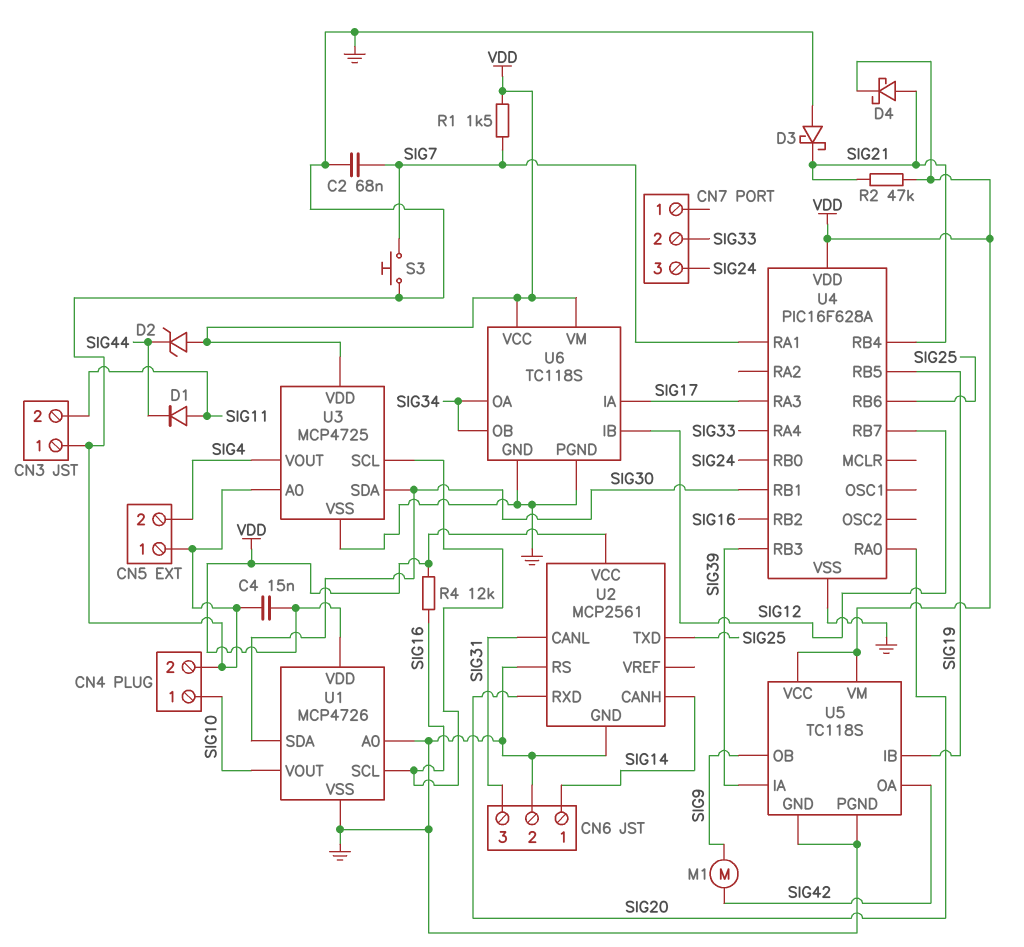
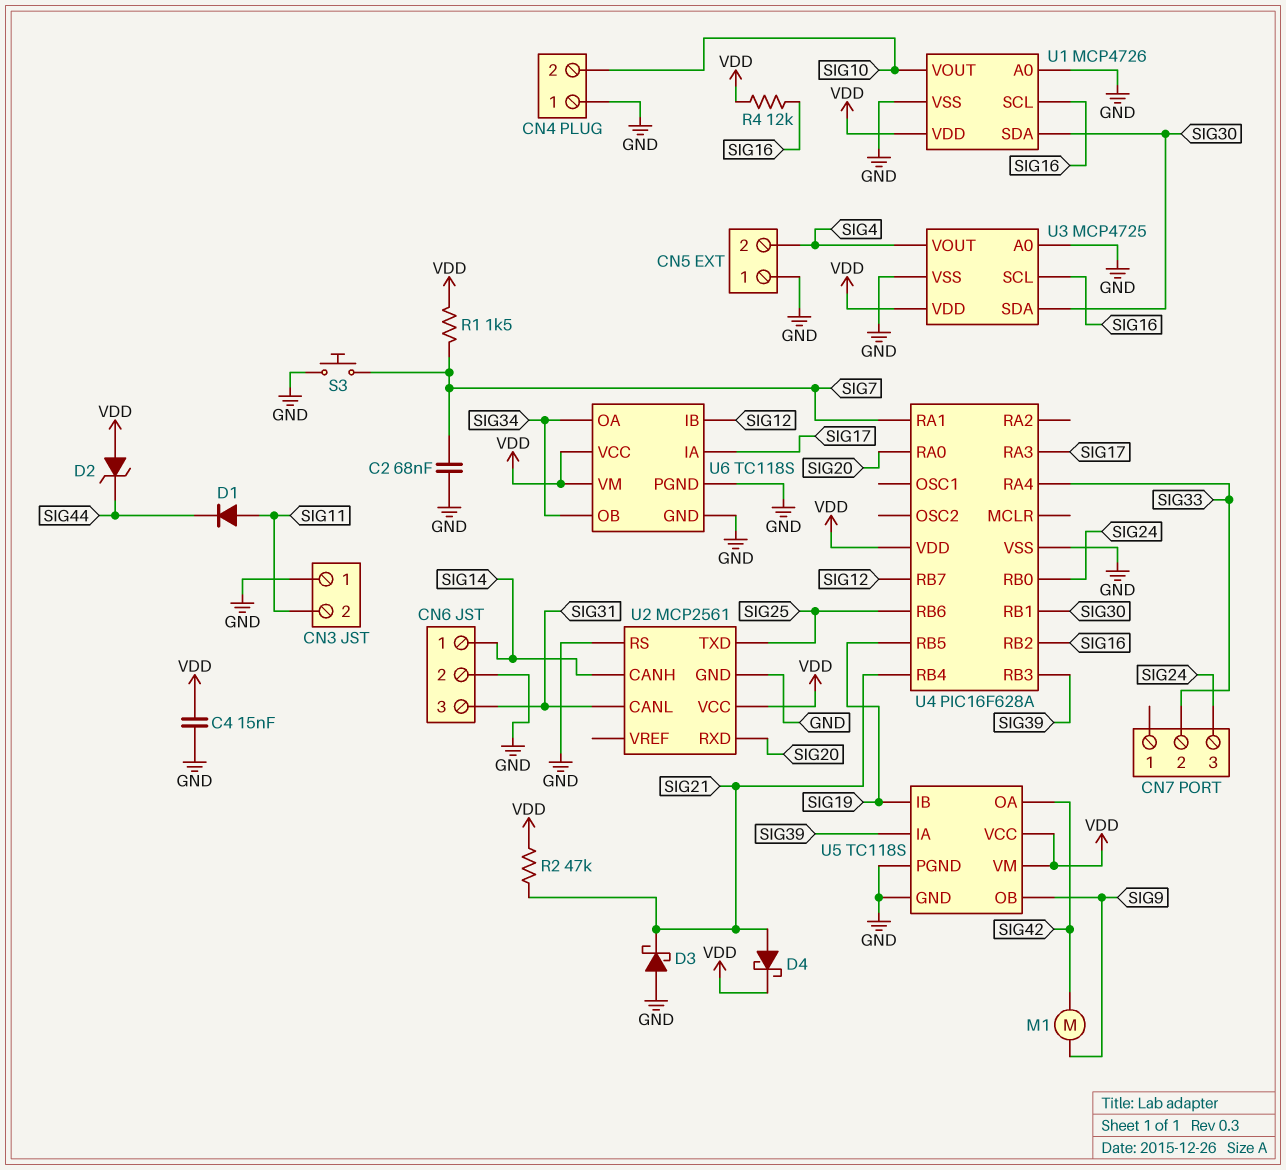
CN4 pin 1: SIG10 -> GND
CN4 pin 2: GND -> SIG10

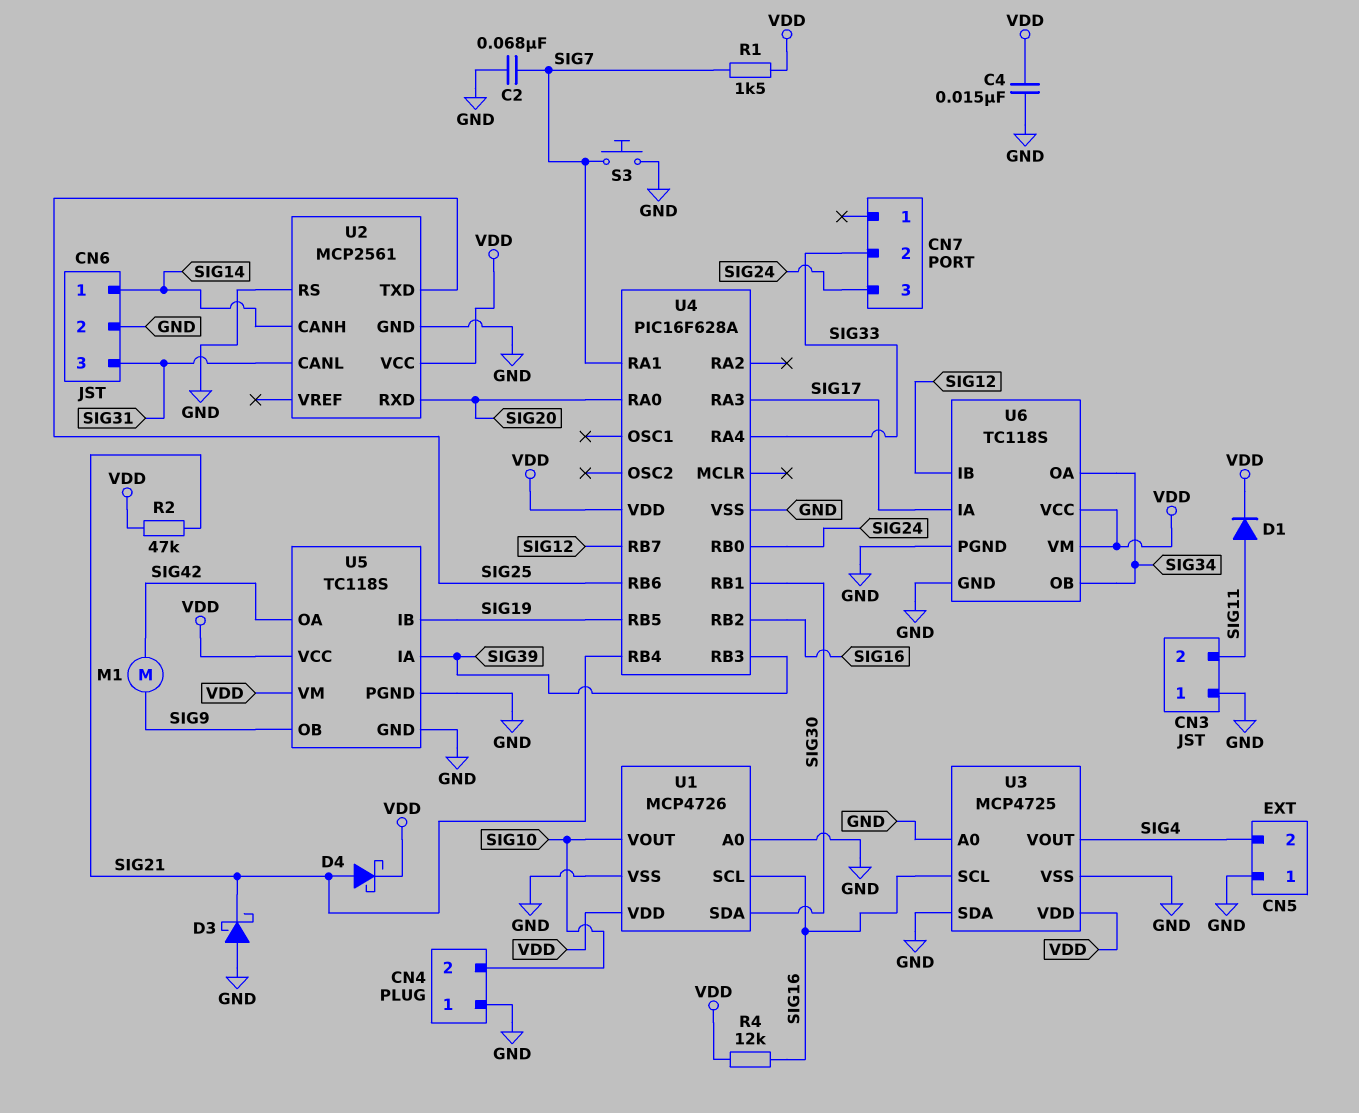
D1: diode (A SIG11, K SIG44) -> diode (A SIG11, K VDD)
D2: zener (A VDD, K SIG44) -> none
U3 pin SDA: SIG30 -> GND

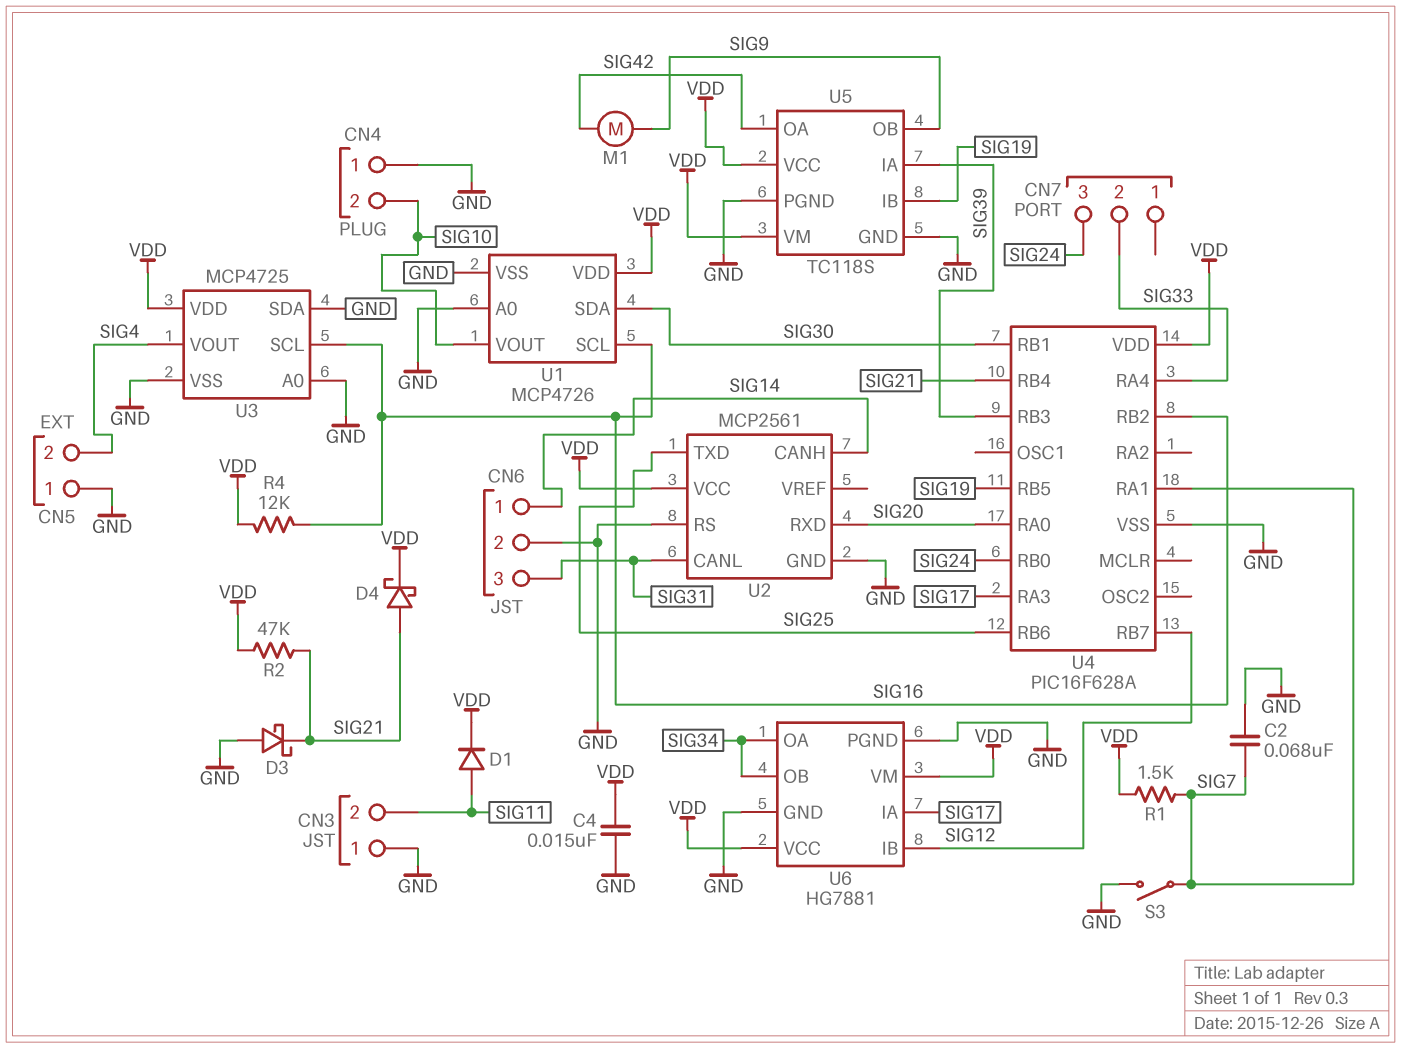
S3: button (GND, SIG7) -> switch (GND, SIG7)
U6: TC118S -> HG7881

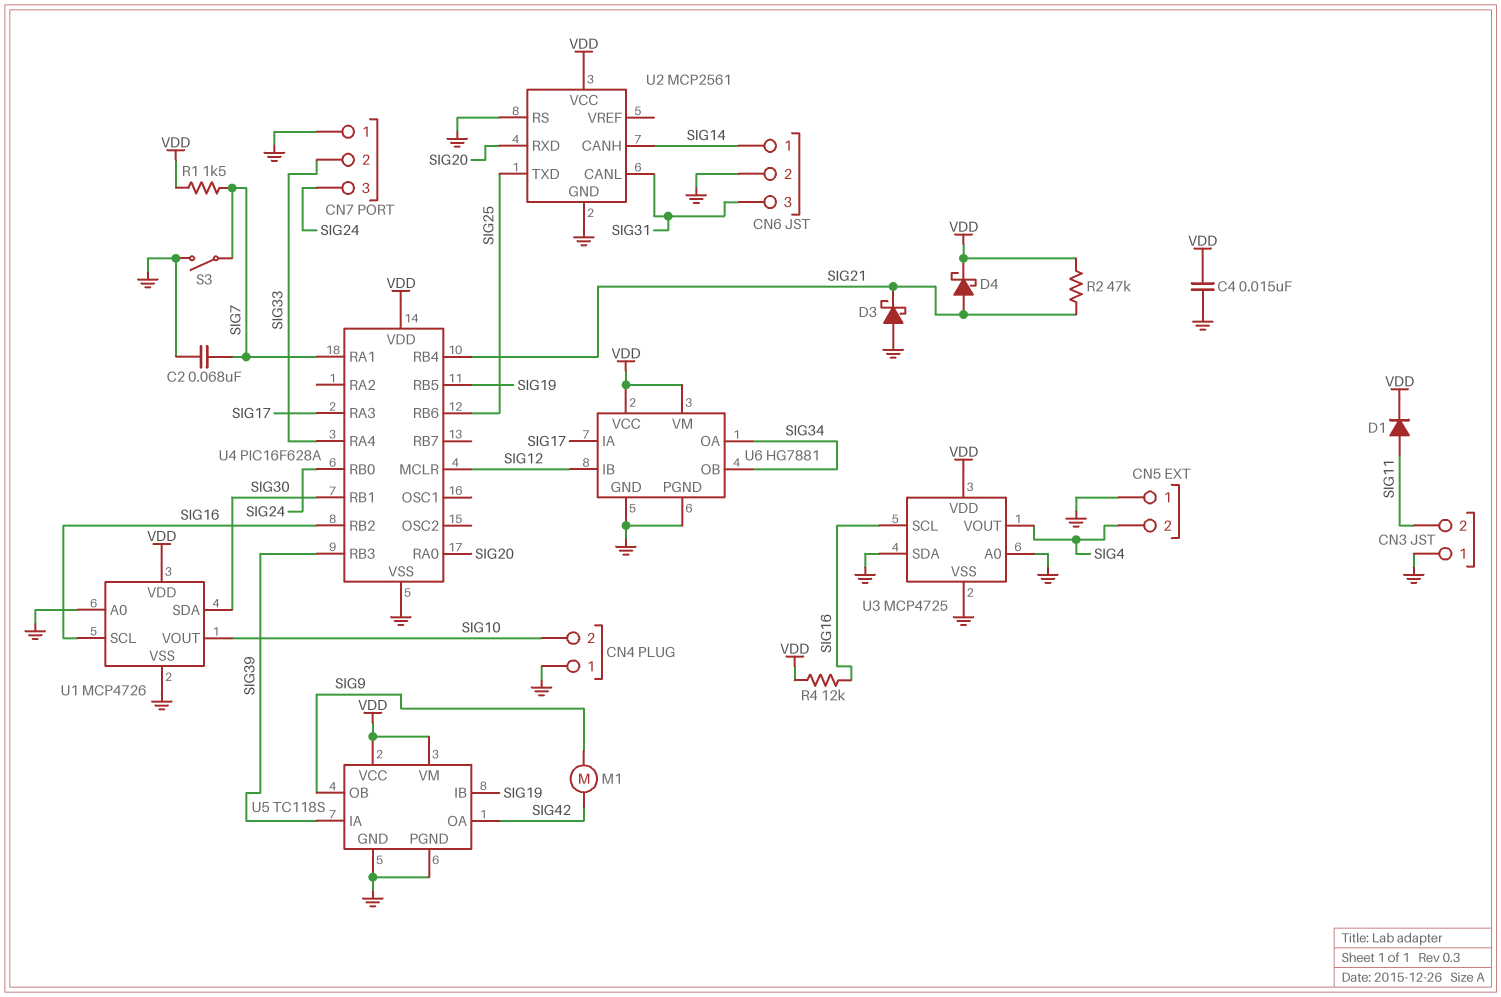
CN7 pin 1: none -> GND
U4 pin MCLR: none -> SIG12
U4 pin RB7: SIG12 -> none

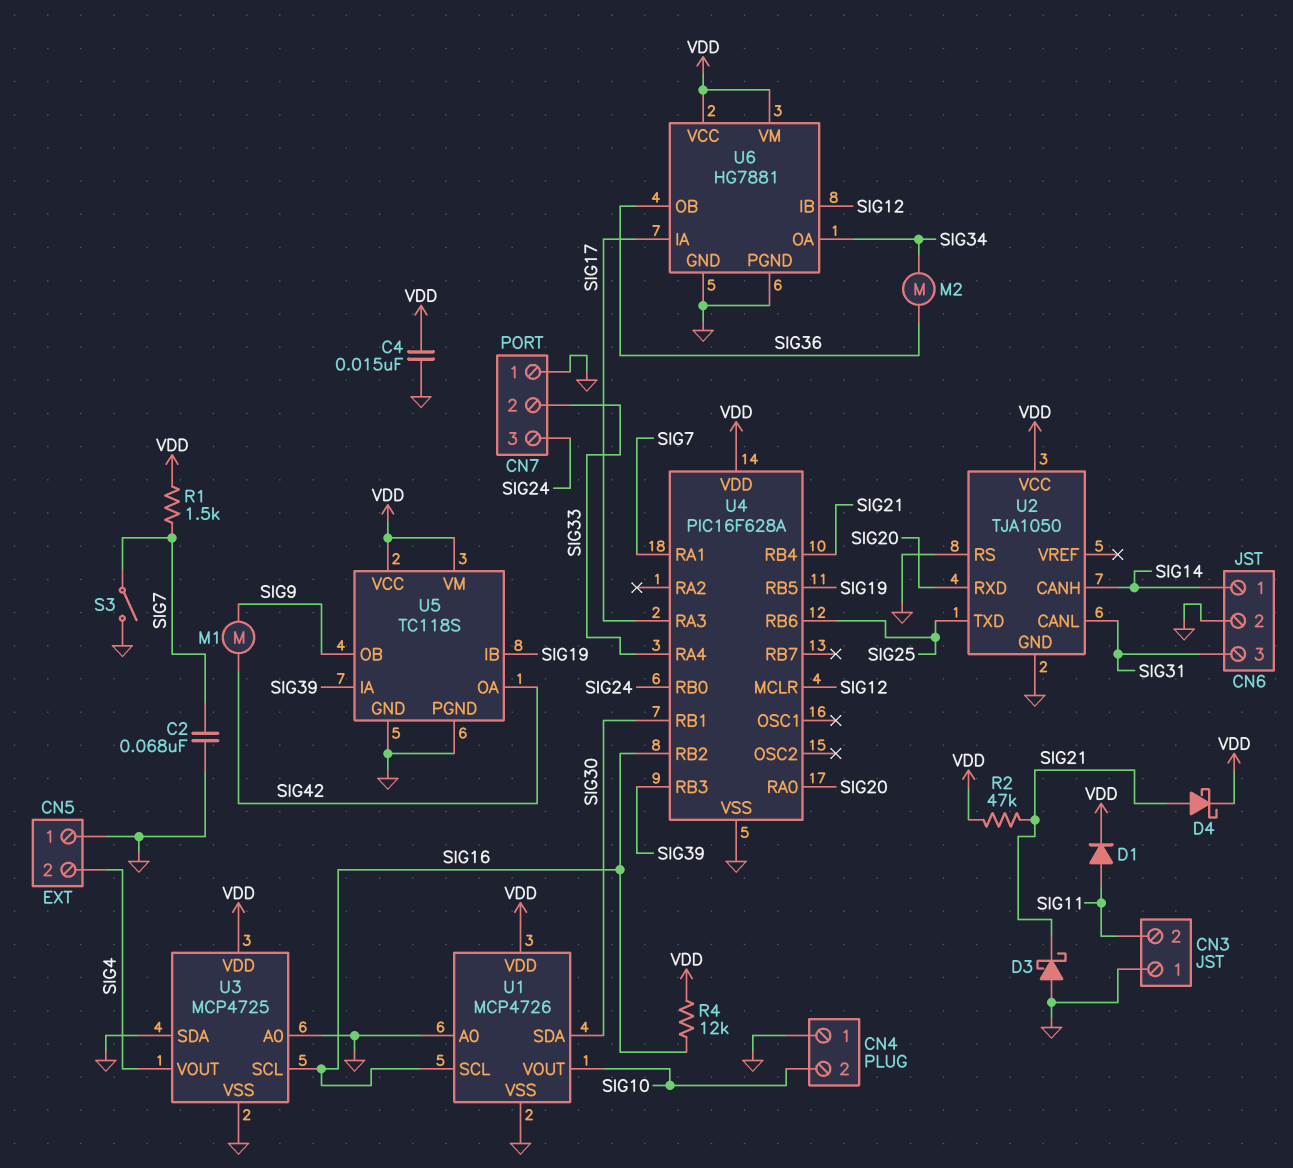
M2: none -> motor (SIG34, SIG36)
U2: MCP2561 -> TJA1050
U6 pin OB: SIG34 -> SIG36

